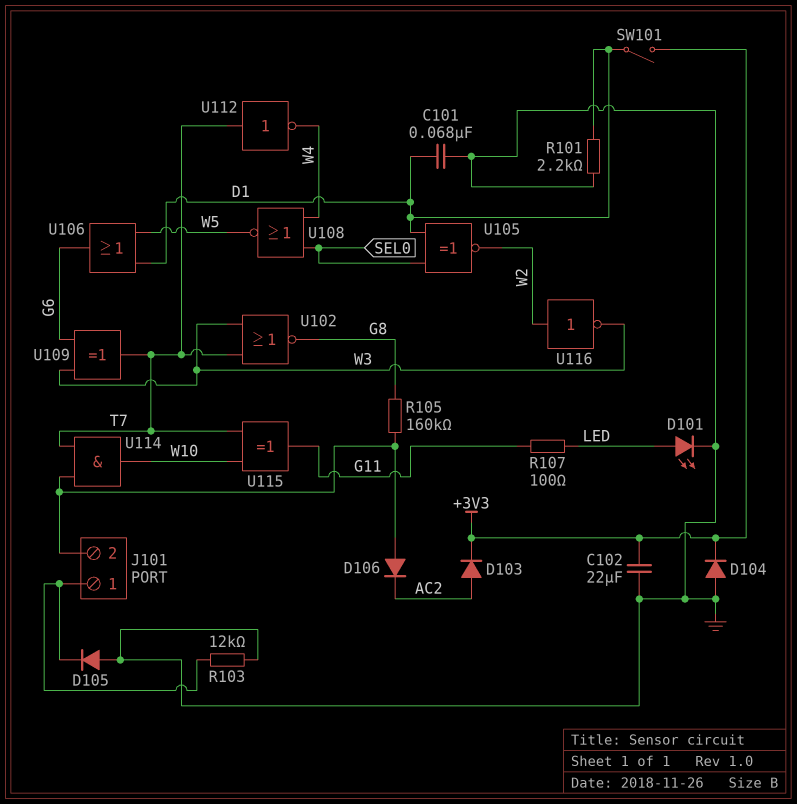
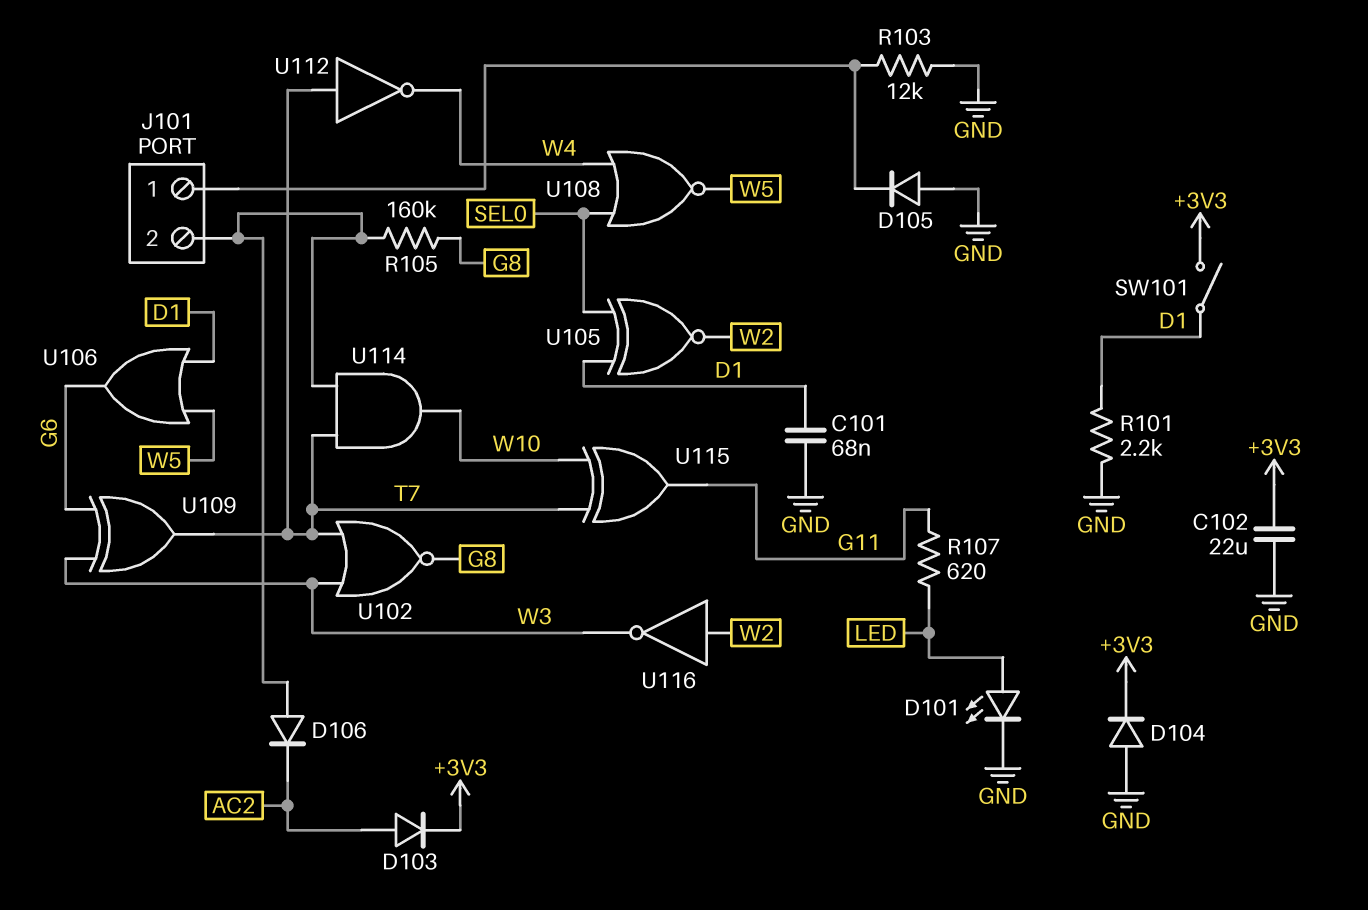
R107: 100 (G11, LED) -> 620 (G11, LED)

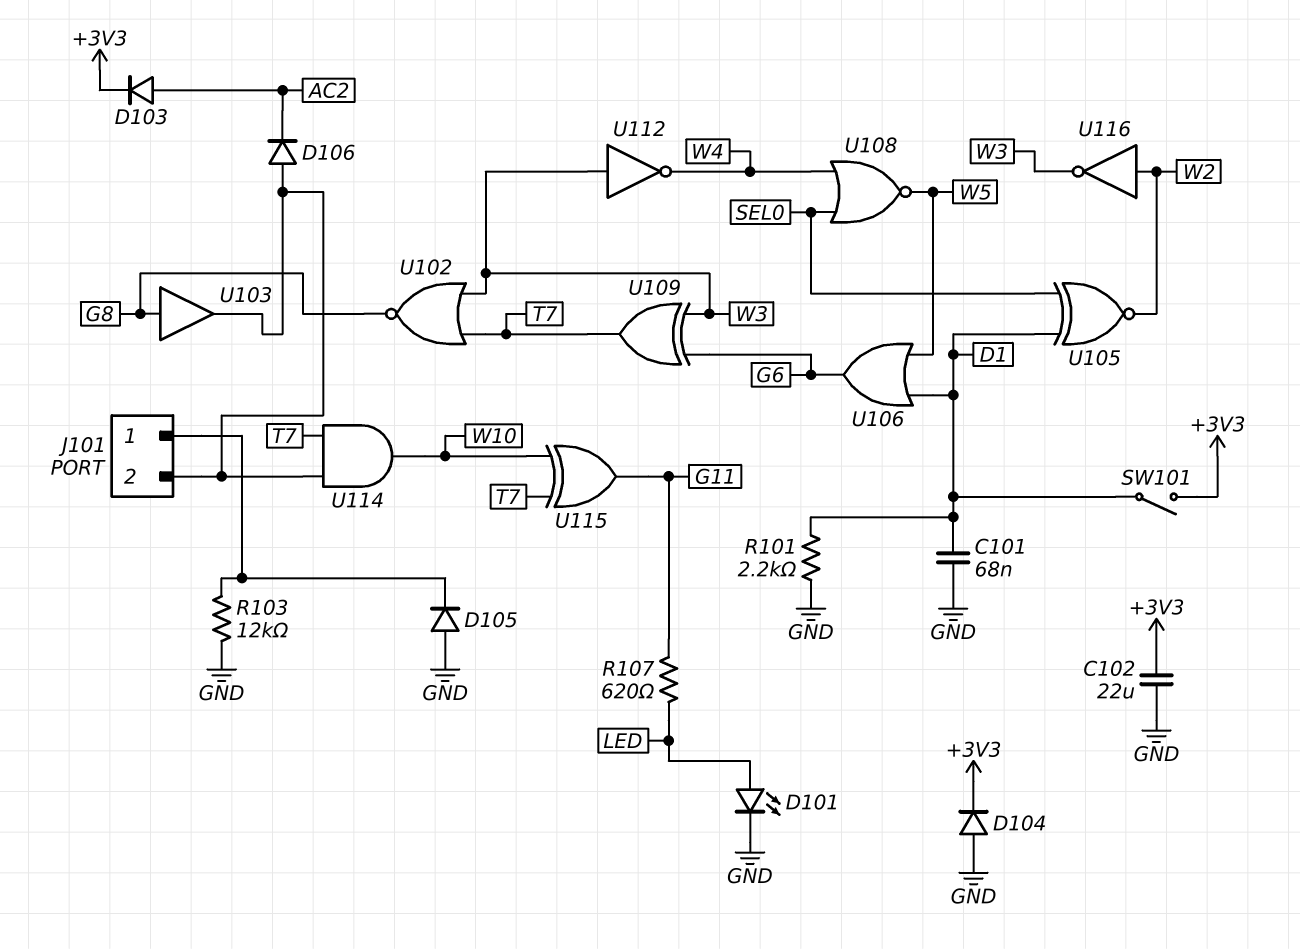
R105: 160k (G8, J101/2) -> none
U103: none -> buffer (in G8, out J101/2)
U112: NOT (in T7, out W4) -> NOT (in W3, out W4)

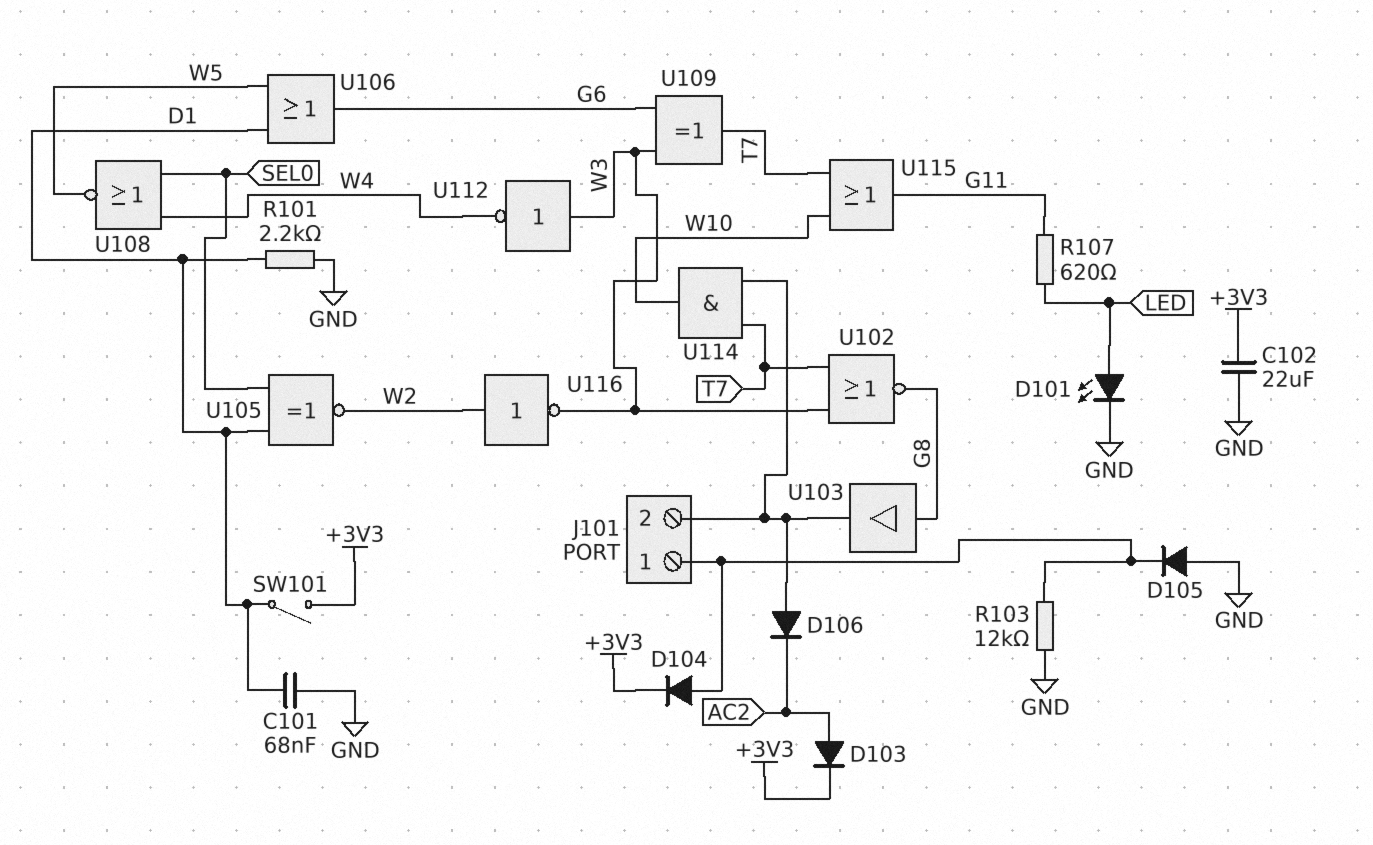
D104: diode (A GND, K +3V3) -> diode (A J101/1, K +3V3)
U115: XOR (in T7, in W10, out G11) -> OR (in T7, in W10, out G11)

